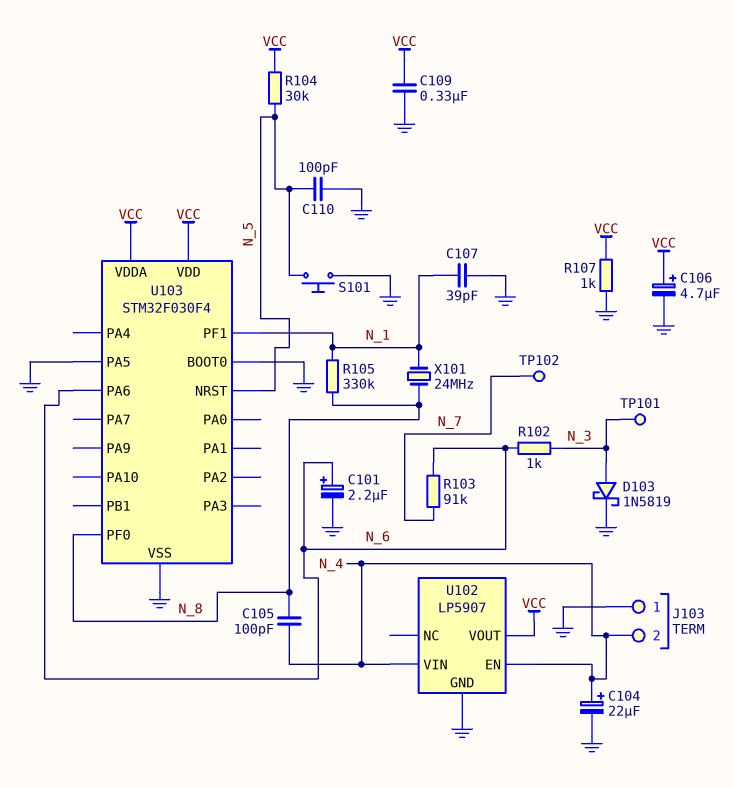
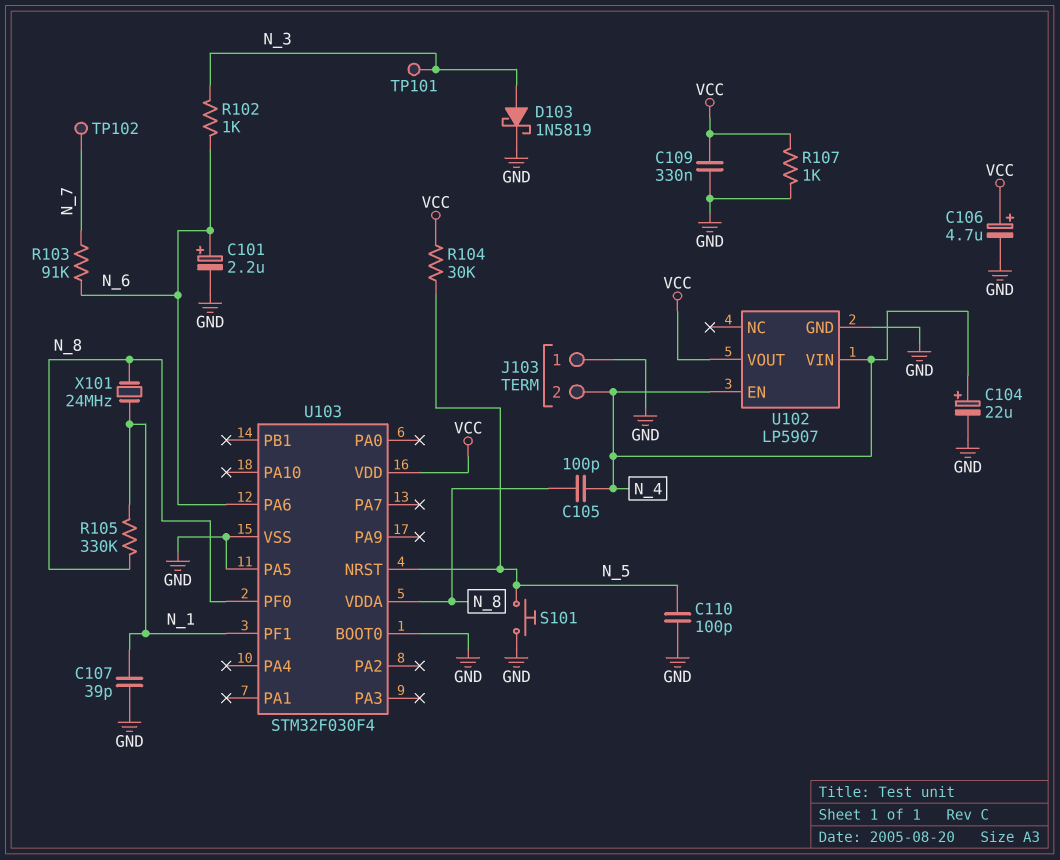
U103 pin VDDA: VCC -> N_8

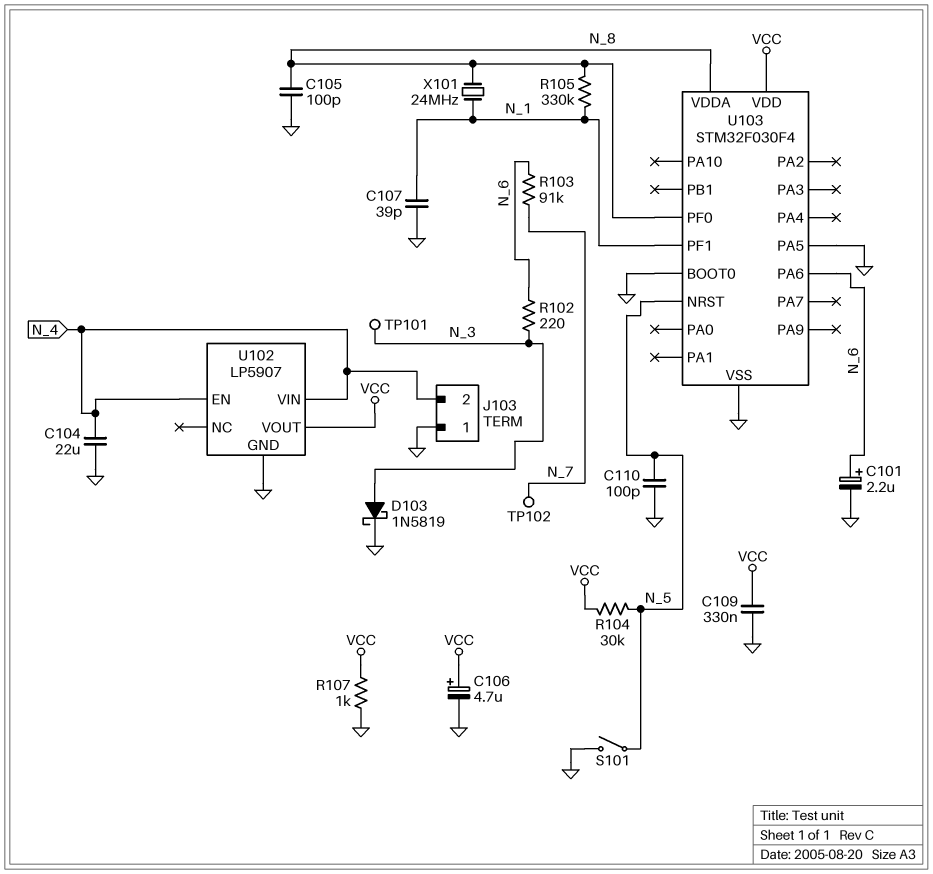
C104: 22uF (plus N_4, minus GND) -> 22uF (GND, N_4)
C105: 100pF (N_4, N_8) -> 100pF (GND, N_8)
R102: 1k (N_3, N_6) -> 220 (N_3, N_6)
S101: button (GND, N_5) -> switch (GND, N_5)

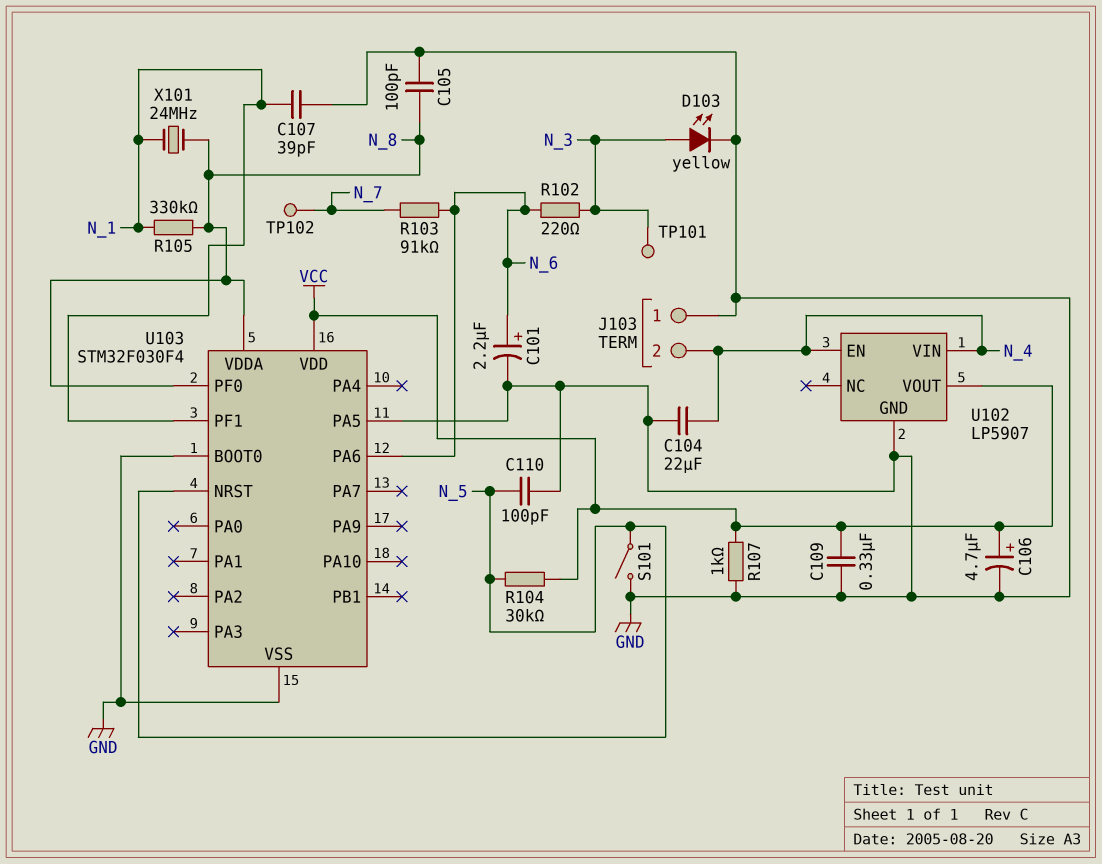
D103: schottky 1N5819 (A N_3, K GND) -> LED yellow (A N_3, K GND)

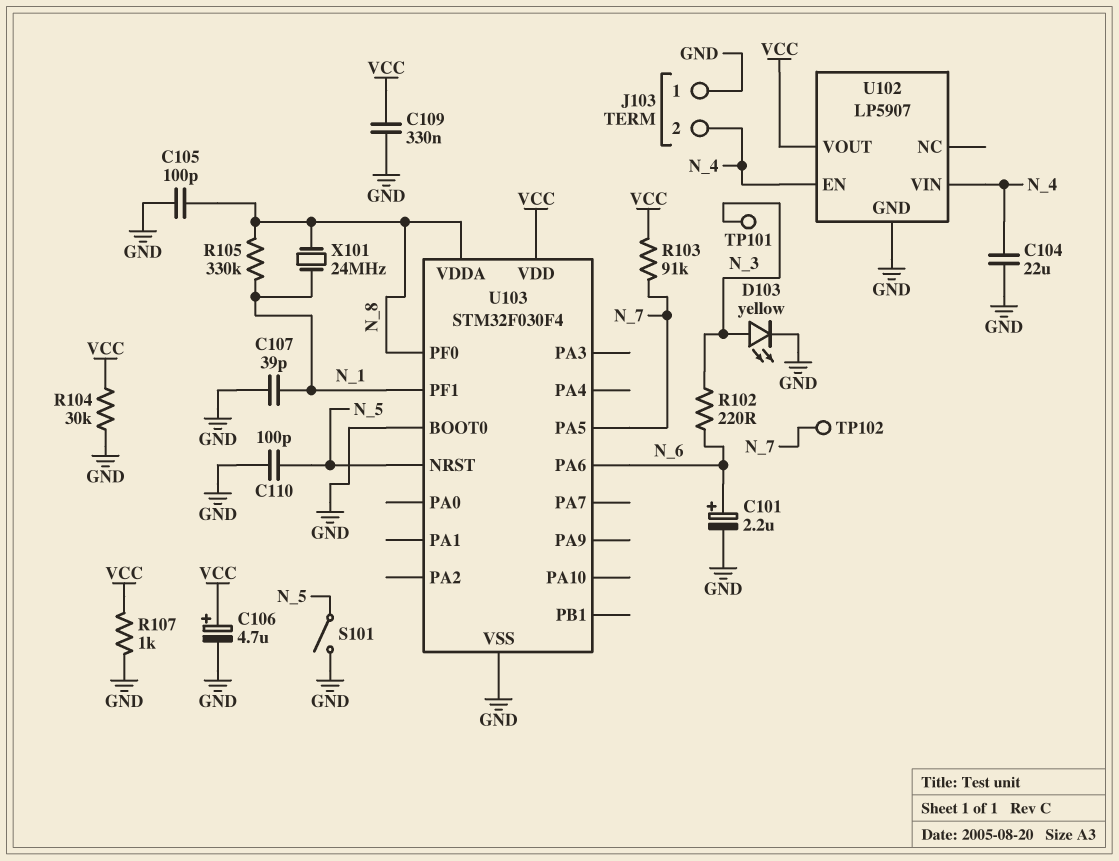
R103: 91k (N_6, N_7) -> 91k (N_7, VCC)
R104: 30k (N_5, VCC) -> 30k (GND, VCC)
U103 pin PA5: GND -> N_7

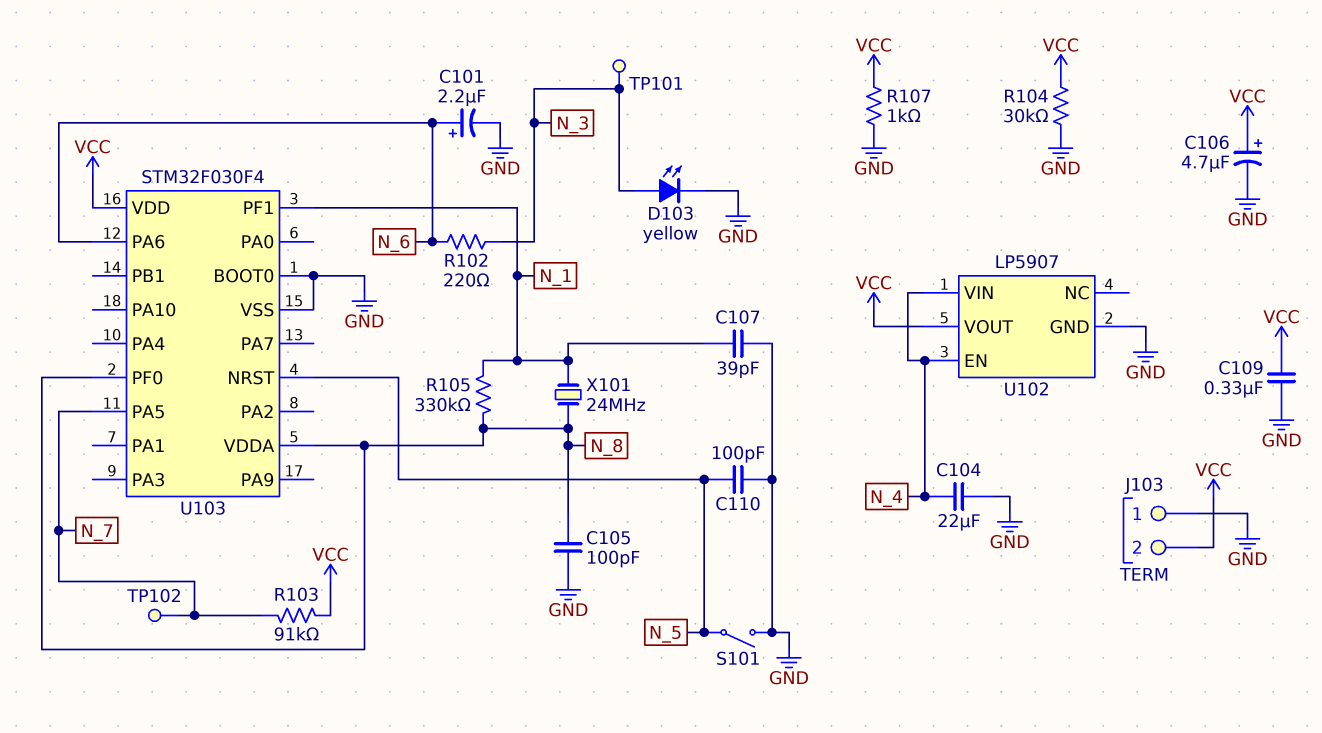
J103 pin 2: N_4 -> VCC

